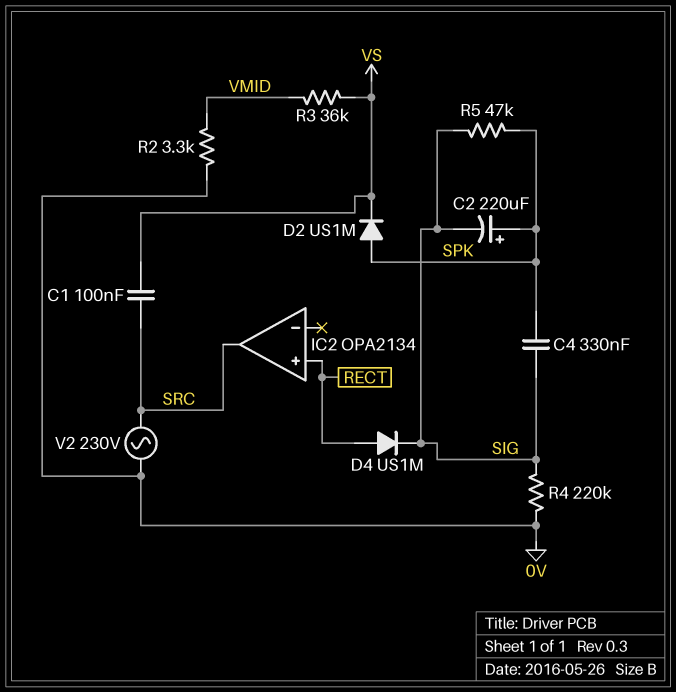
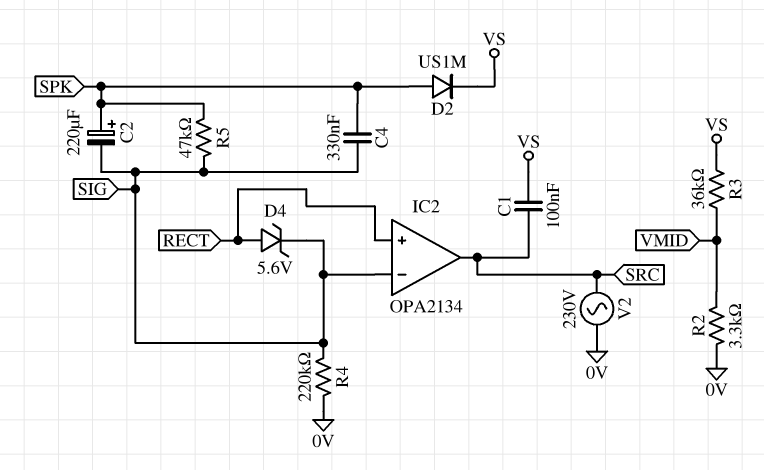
D4: diode US1M (A RECT, K SIG) -> zener 5.6V (A RECT, K SIG)
IC2 pin in-: none -> SIG

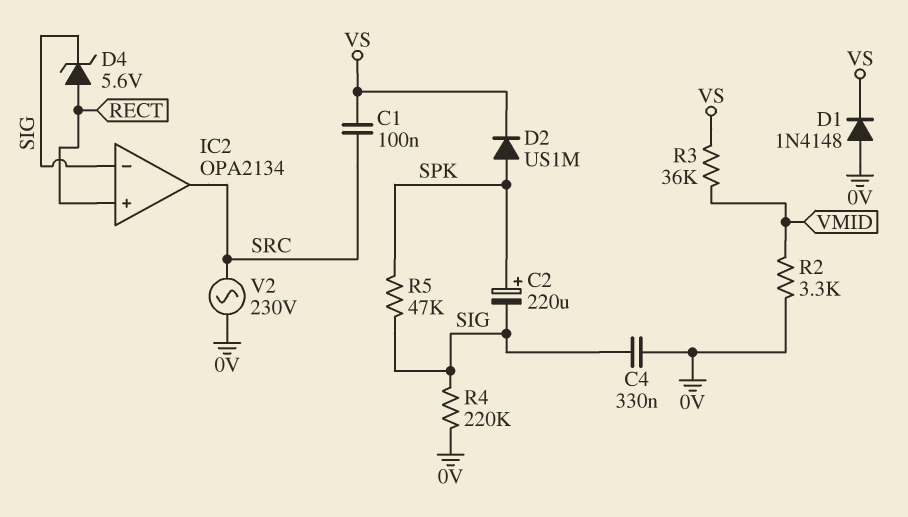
C4: 330nF (SIG, SPK) -> 330nF (0V, SIG)
D1: none -> diode 1N4148 (A 0V, K VS)

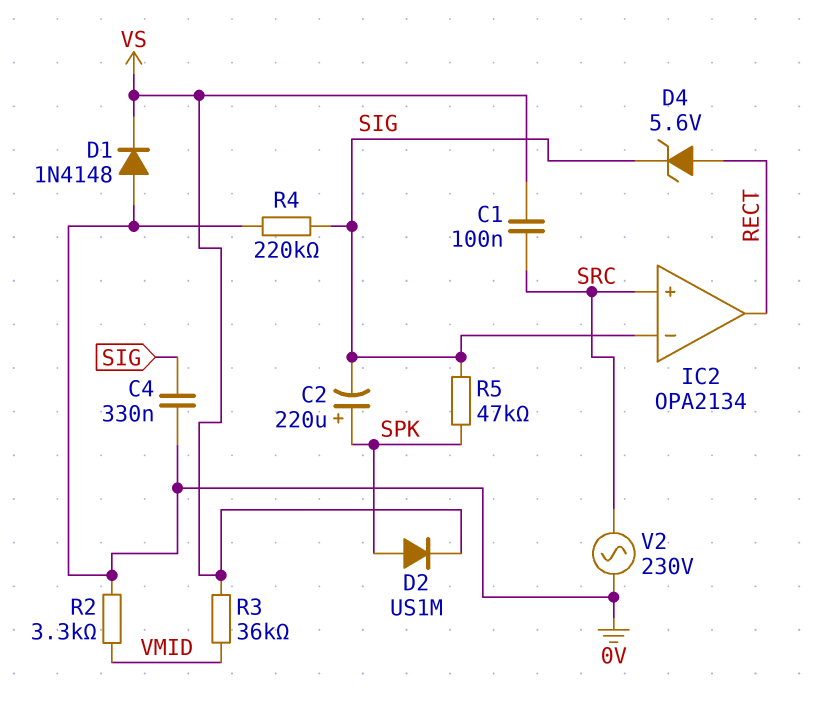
IC2 pin in+: RECT -> SRC
IC2 pin out: SRC -> RECT

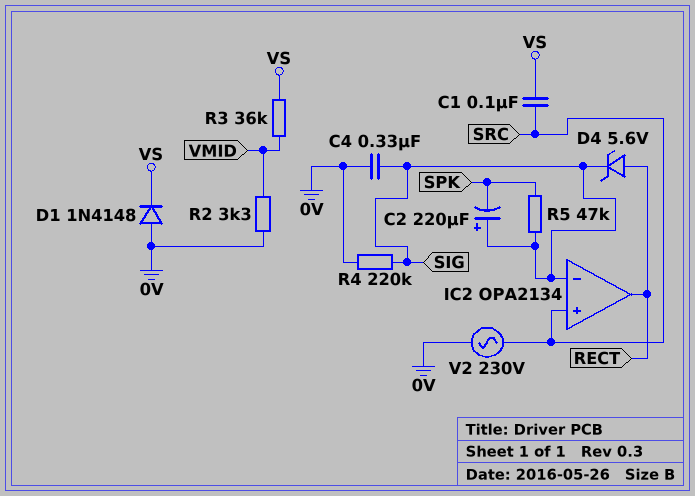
C2: 220uF (plus SPK, minus SIG) -> 220uF (plus SIG, minus SPK)
D2: diode US1M (A SPK, K VS) -> none

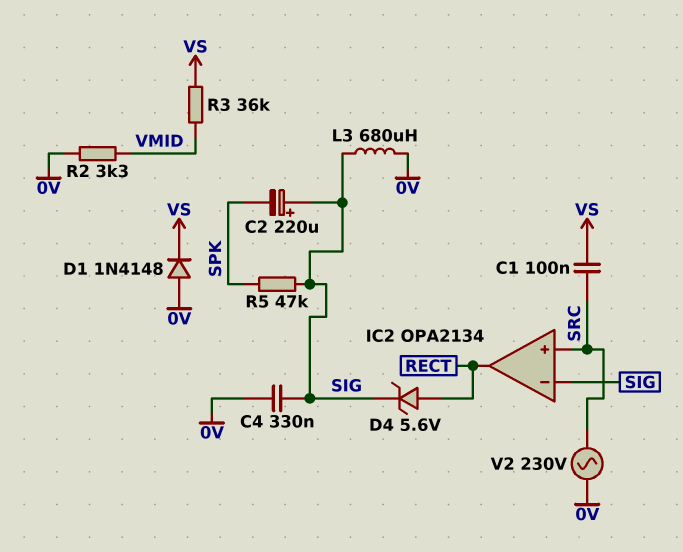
L3: none -> 680uH (0V, SIG)
R4: 220k (0V, SIG) -> none

